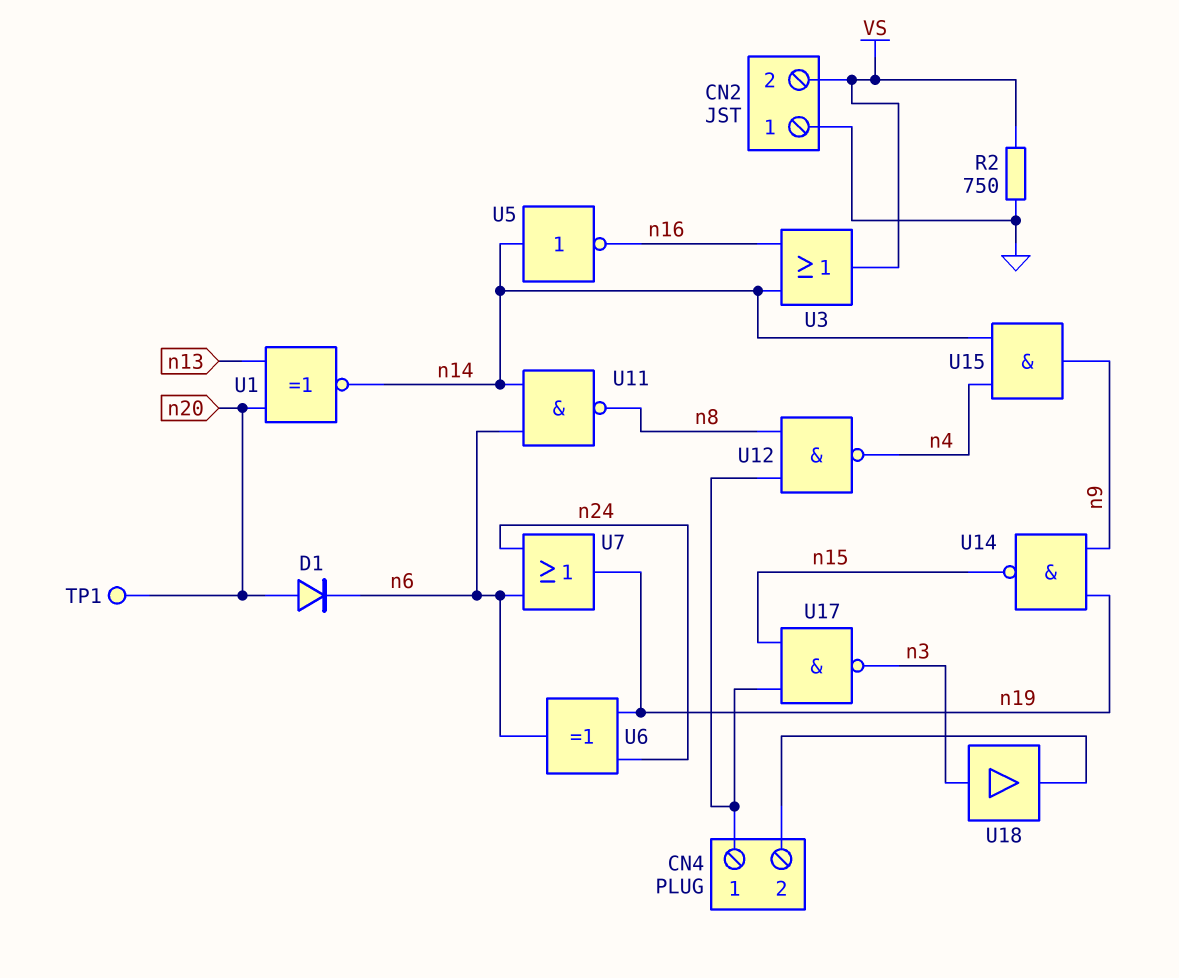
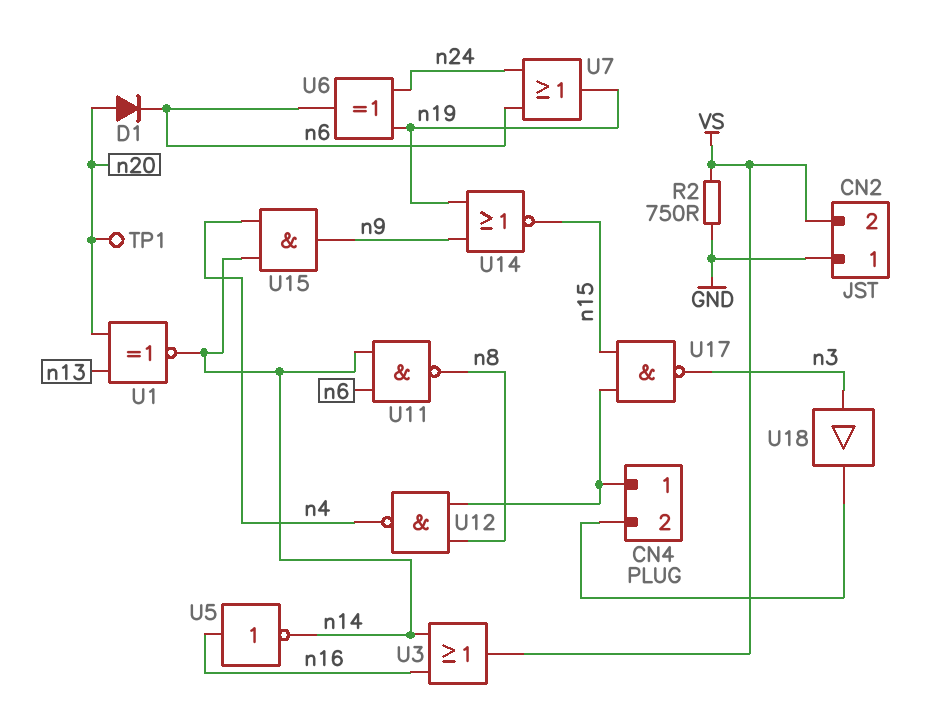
U5: NOT (in n14, out n16) -> NOT (in n16, out n14)
U14: NAND (in n9, in n19, out n15) -> NOR (in n9, in n19, out n15)

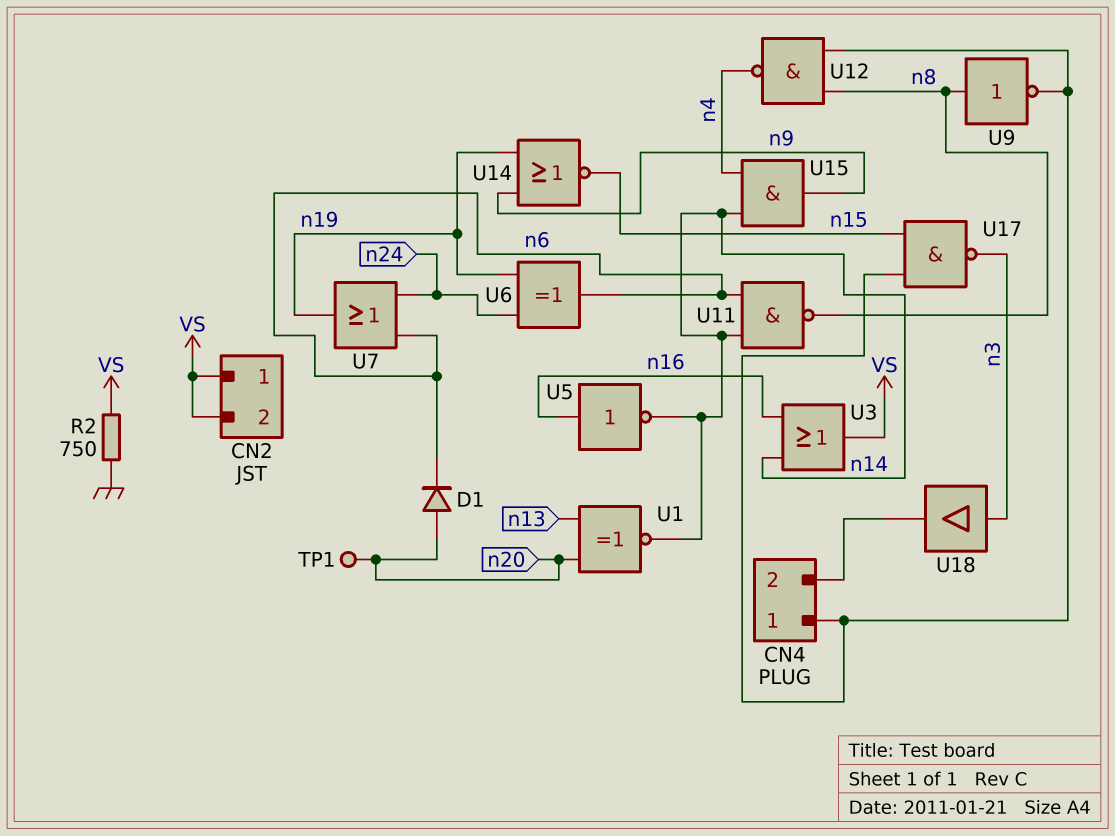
CN2 pin 1: GND -> VS
U9: none -> NOT (in n8, out CN4/1)

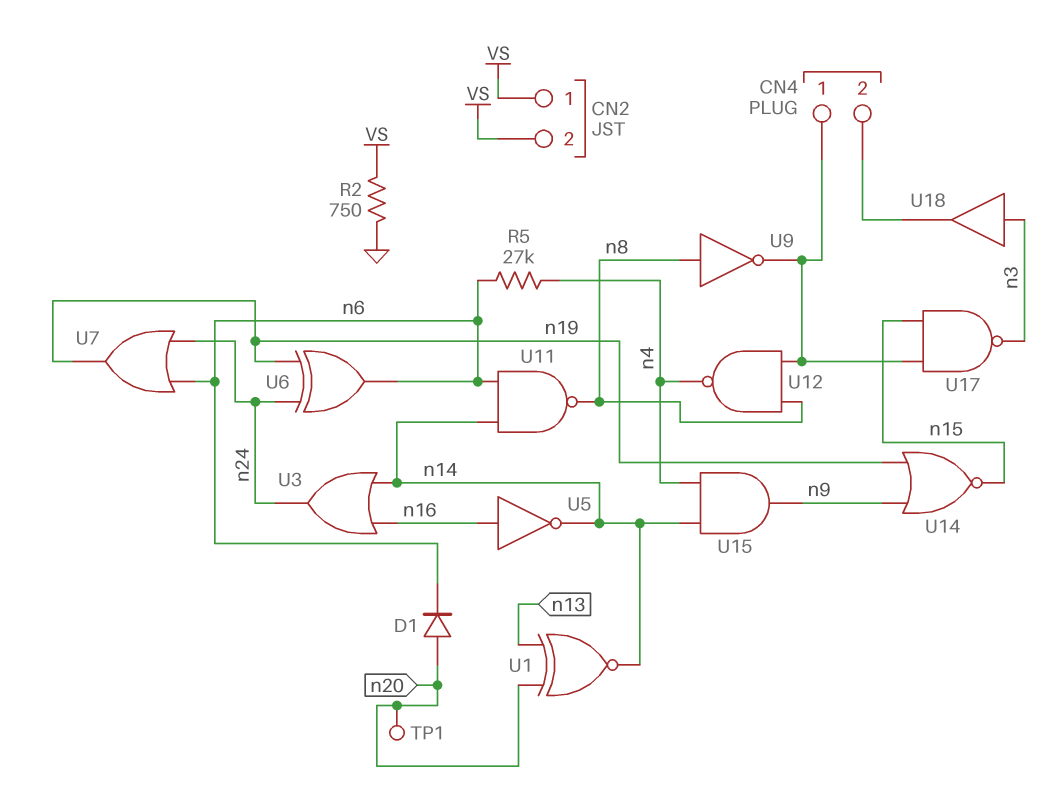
R5: none -> 27k (n4, n6)
U3: OR (in n14, in n16, out VS) -> OR (in n14, in n16, out n24)

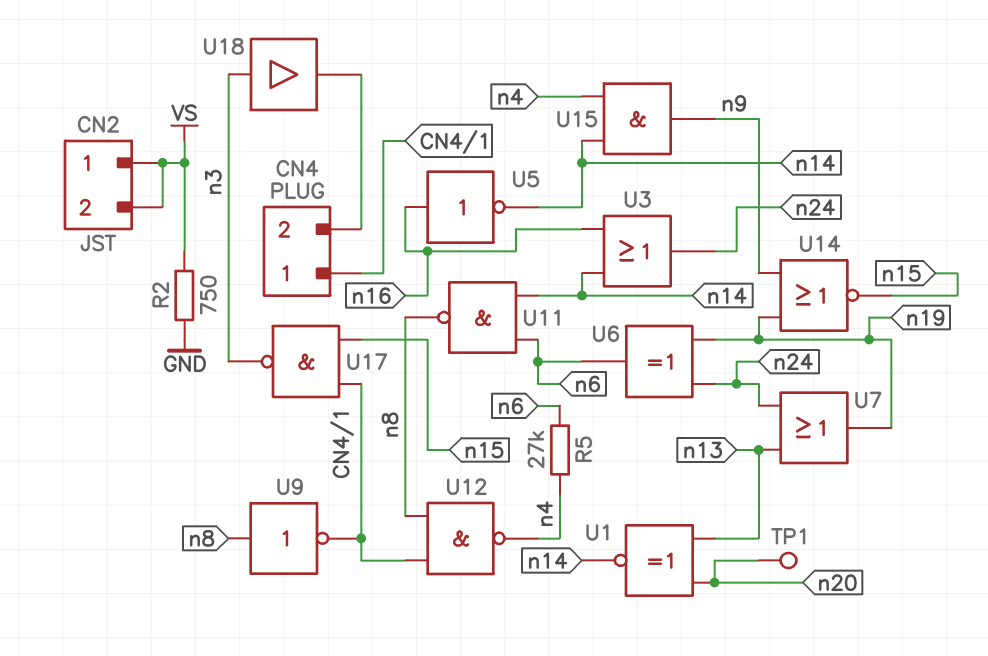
D1: diode (A n20, K n6) -> none
U7: OR (in n6, in n24, out n19) -> OR (in n13, in n24, out n19)

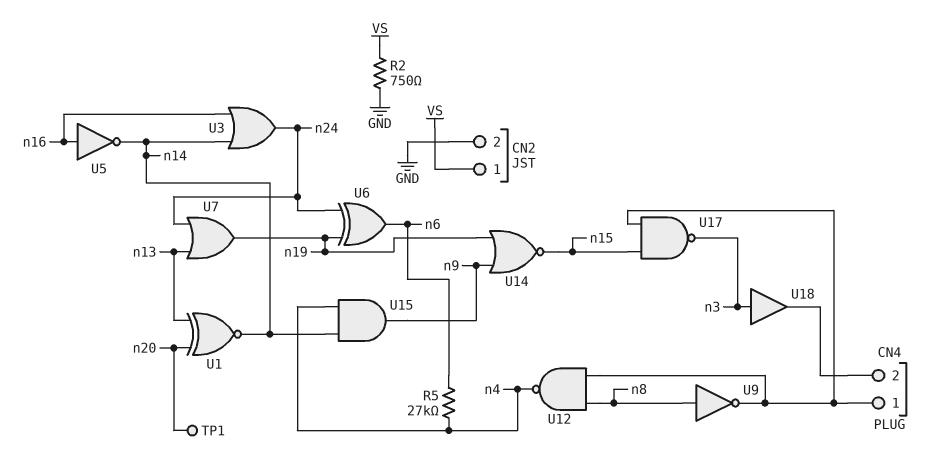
CN2 pin 2: VS -> GND
U11: NAND (in n6, in n14, out n8) -> none

